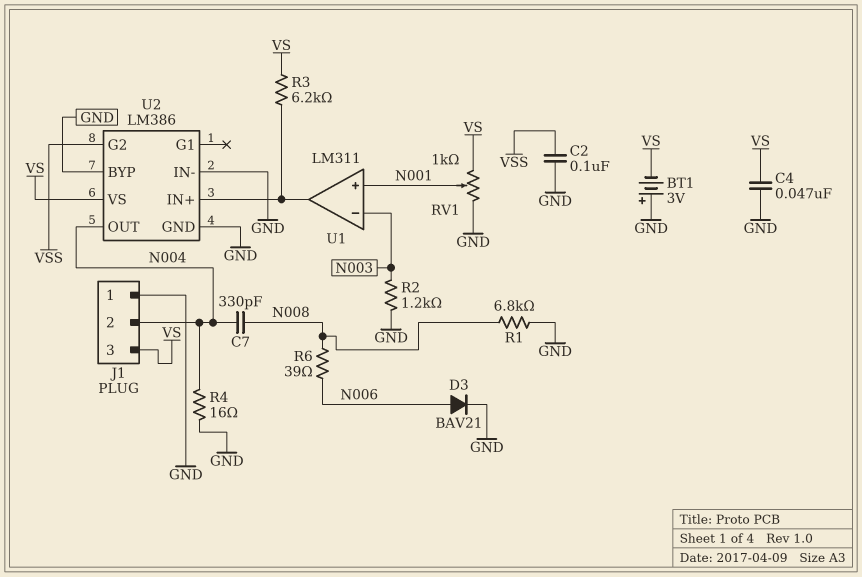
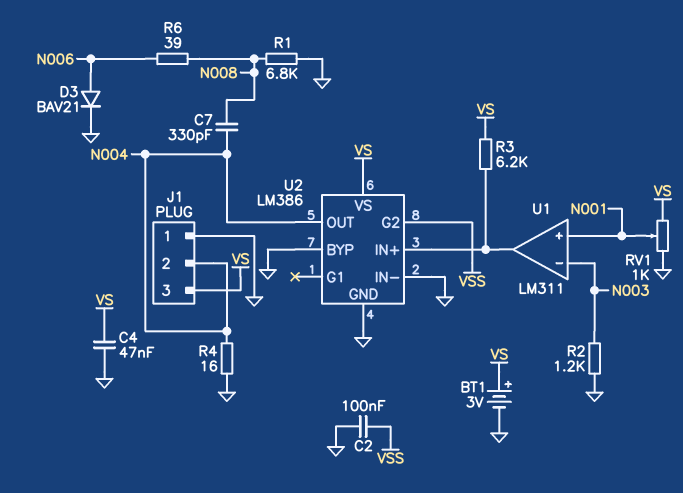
BT1: 3V (plus GND, minus VS) -> 3V (plus VS, minus GND)

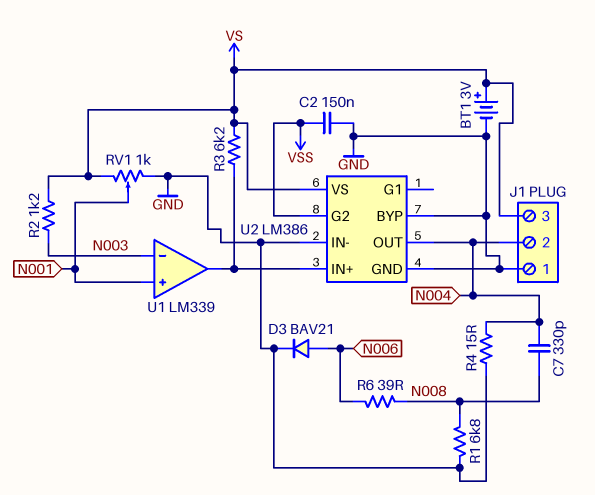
C2: 100nF (GND, VSS) -> 150nF (GND, VSS)
C4: 47nF (GND, VS) -> none
R2: 1.2k (GND, N003) -> 1.2k (N003, VS)
R4: 16 (GND, N004) -> 15 (GND, N004)
U1: LM311 -> LM339

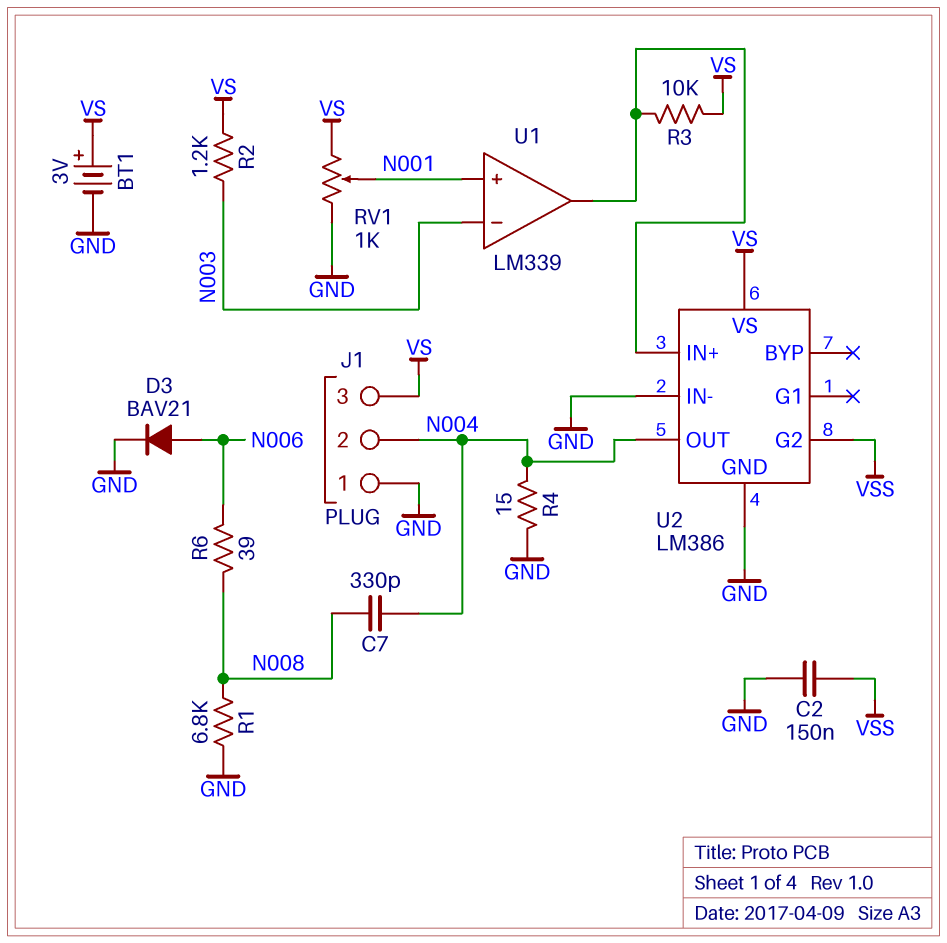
R3: 6.2k (U1/out, VS) -> 10k (U1/out, VS)
U2 pin BYP: GND -> none

